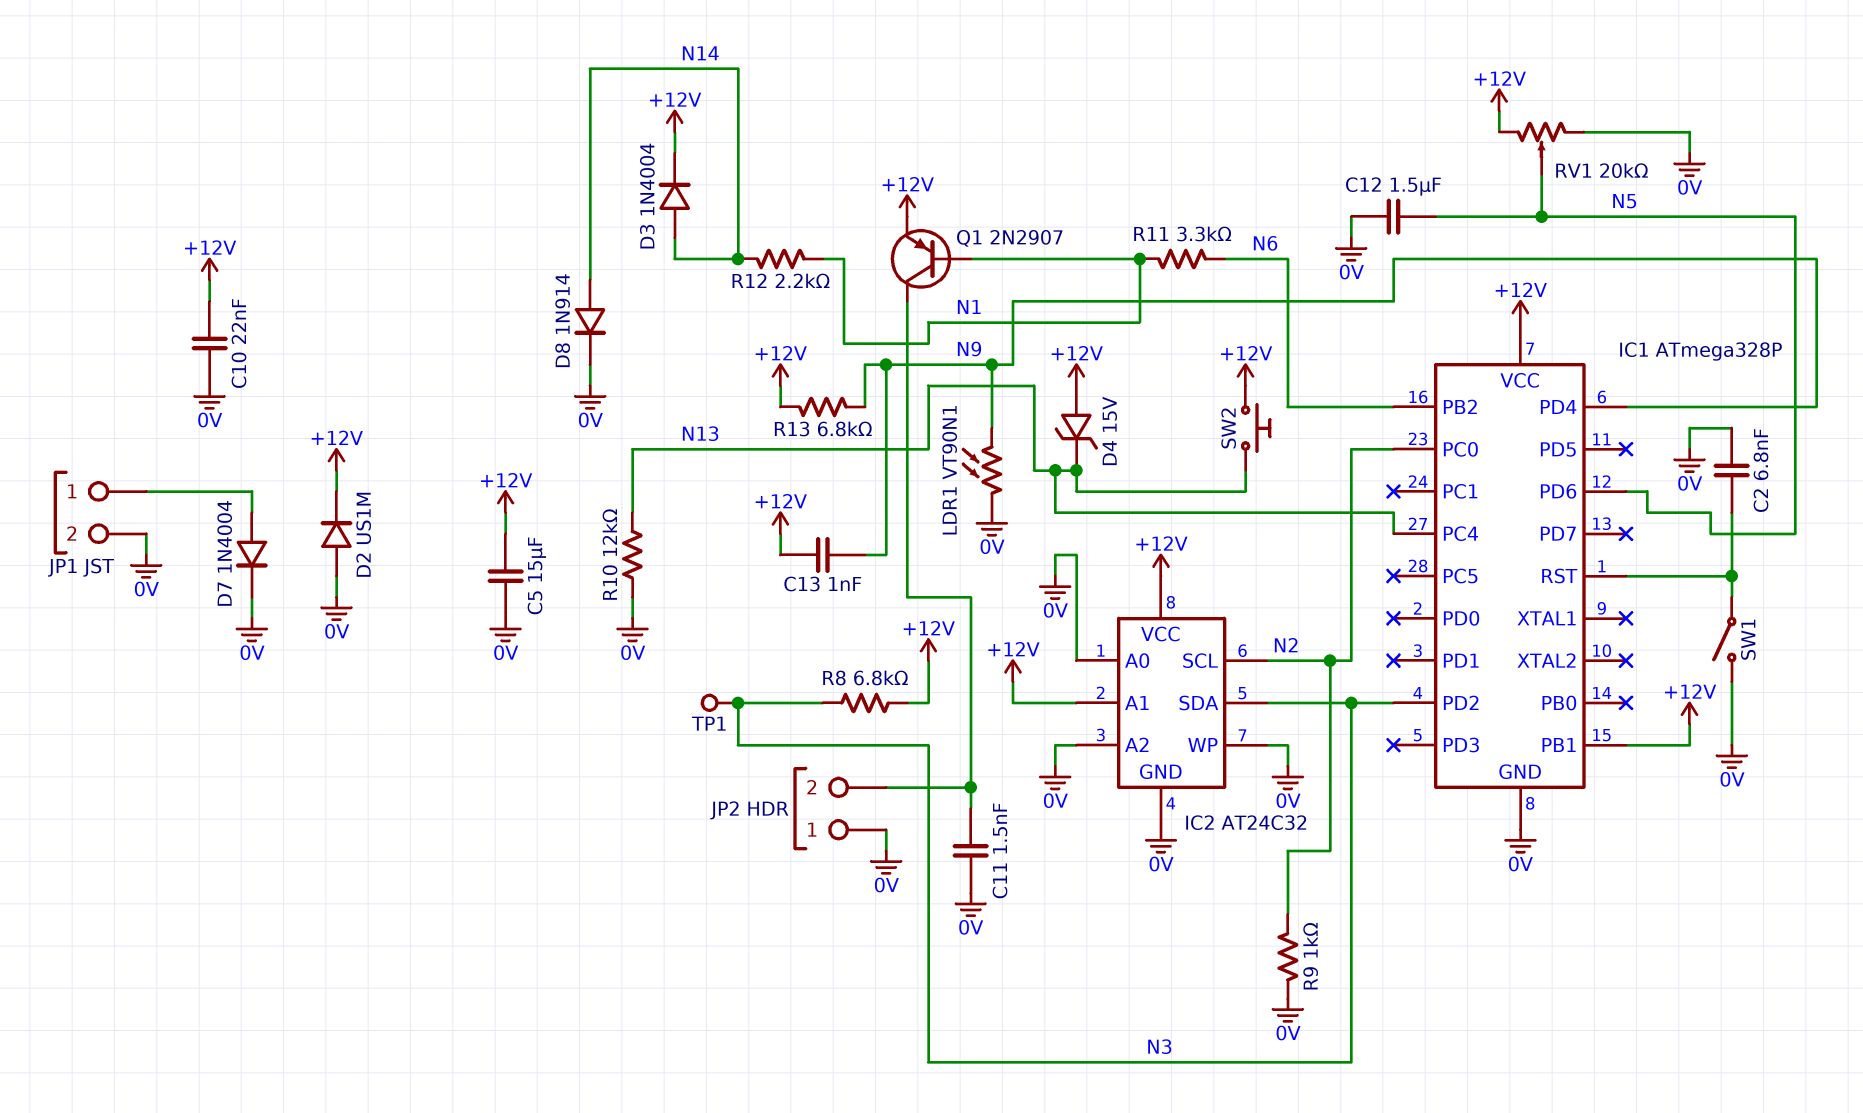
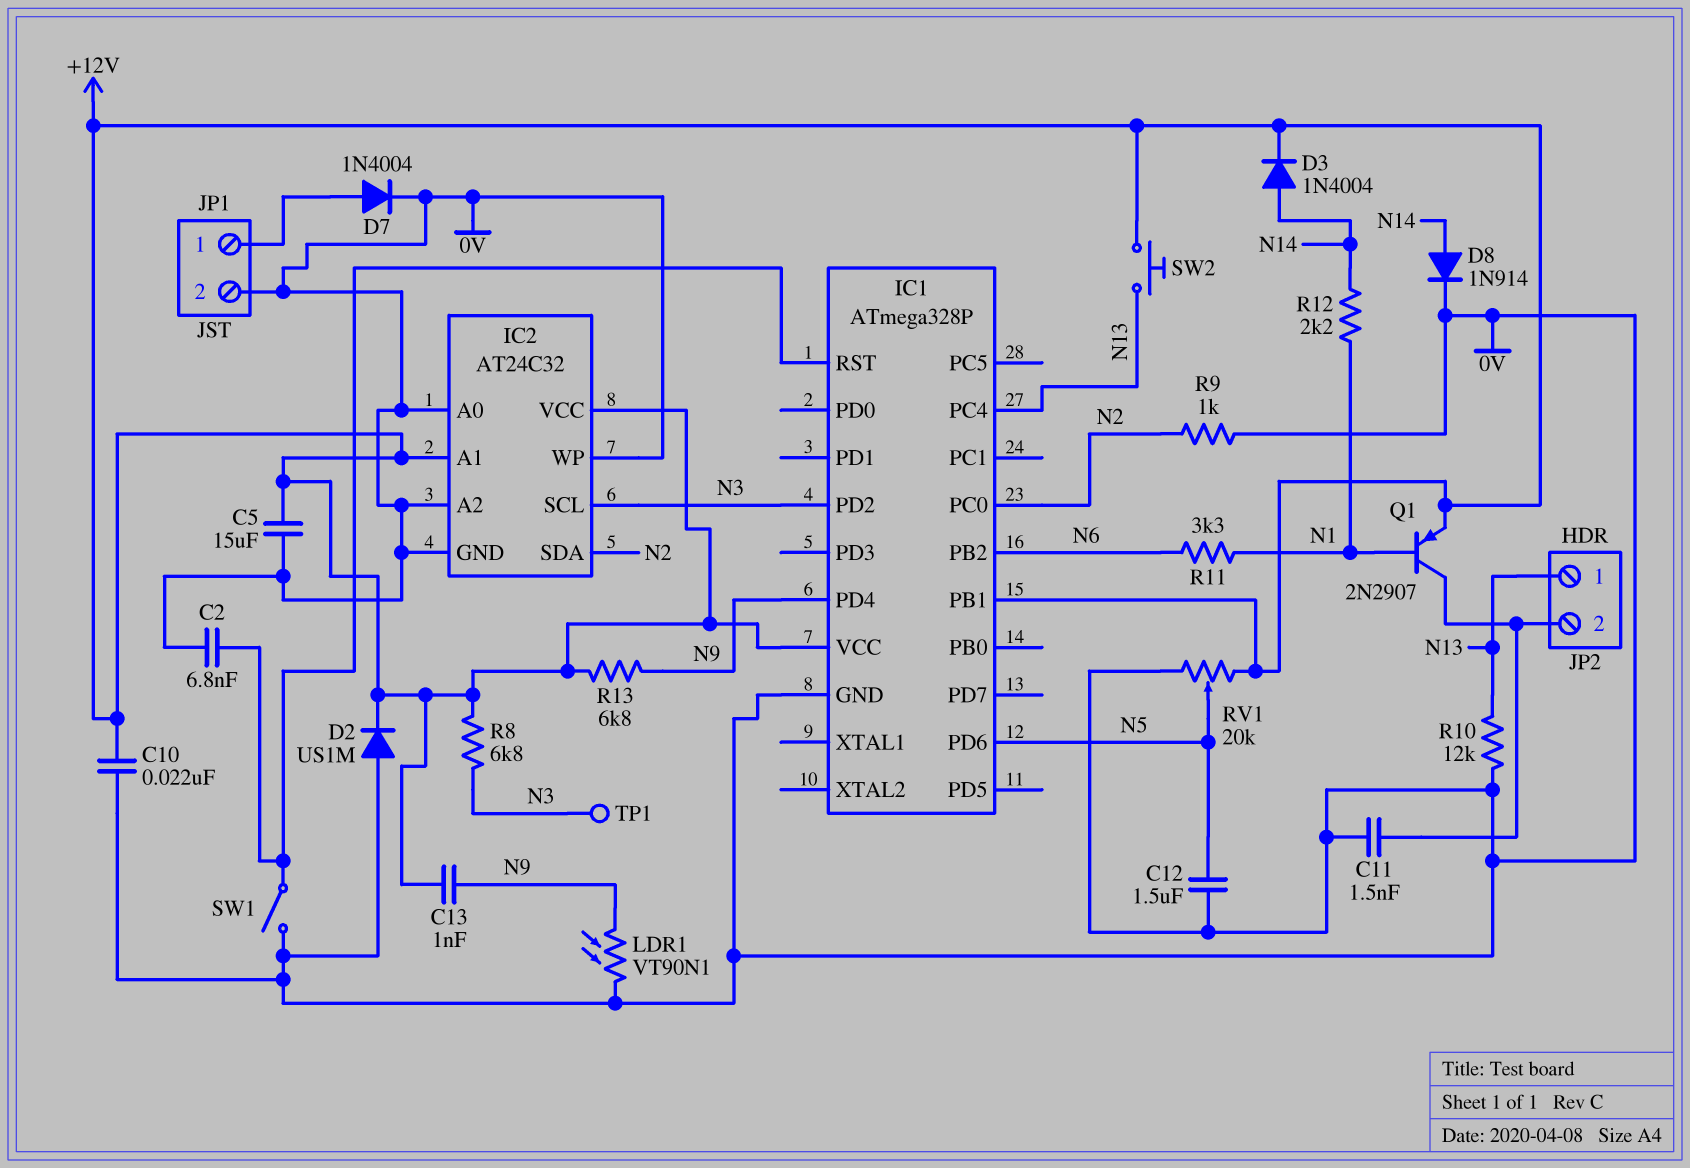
D4: zener 15V (A +12V, K N13) -> none
IC2 pin SCL: N2 -> N3
IC2 pin SDA: N3 -> N2
JP2 pin 1: 0V -> N13

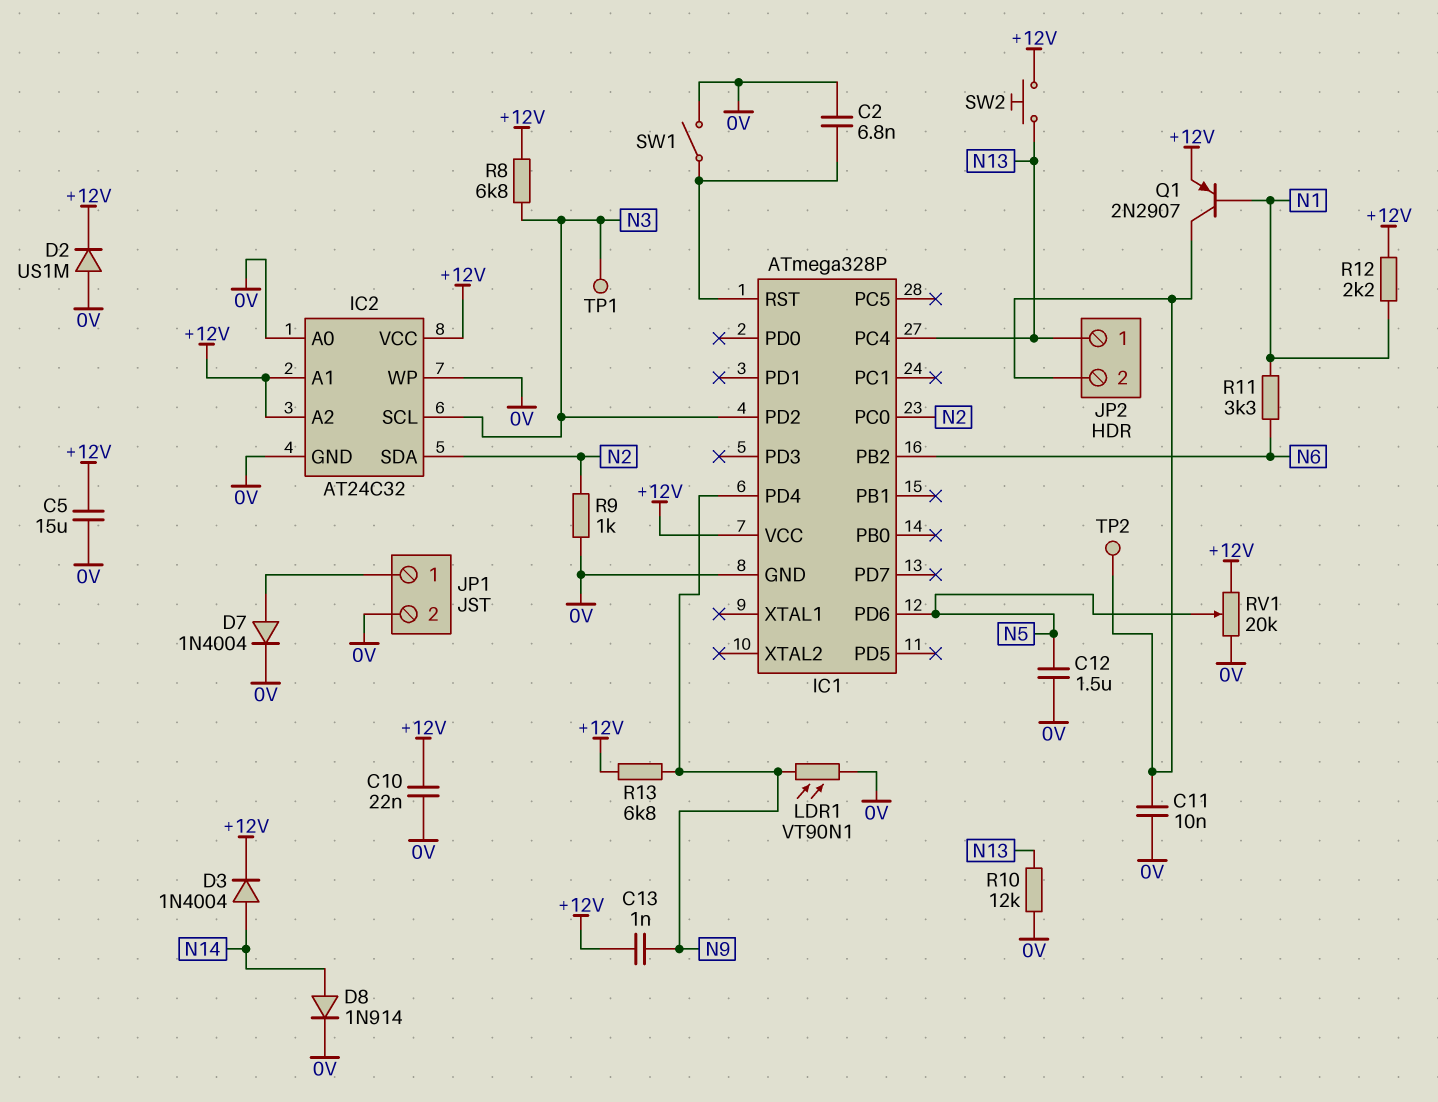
C11: 1.5nF (0V, JP2/2) -> 10nF (0V, JP2/2)
IC1 pin PB1: +12V -> none
IC2 pin A2: 0V -> +12V
R12: 2.2k (N1, N14) -> 2.2k (+12V, N1)
TP2: none -> test point (JP2/2)

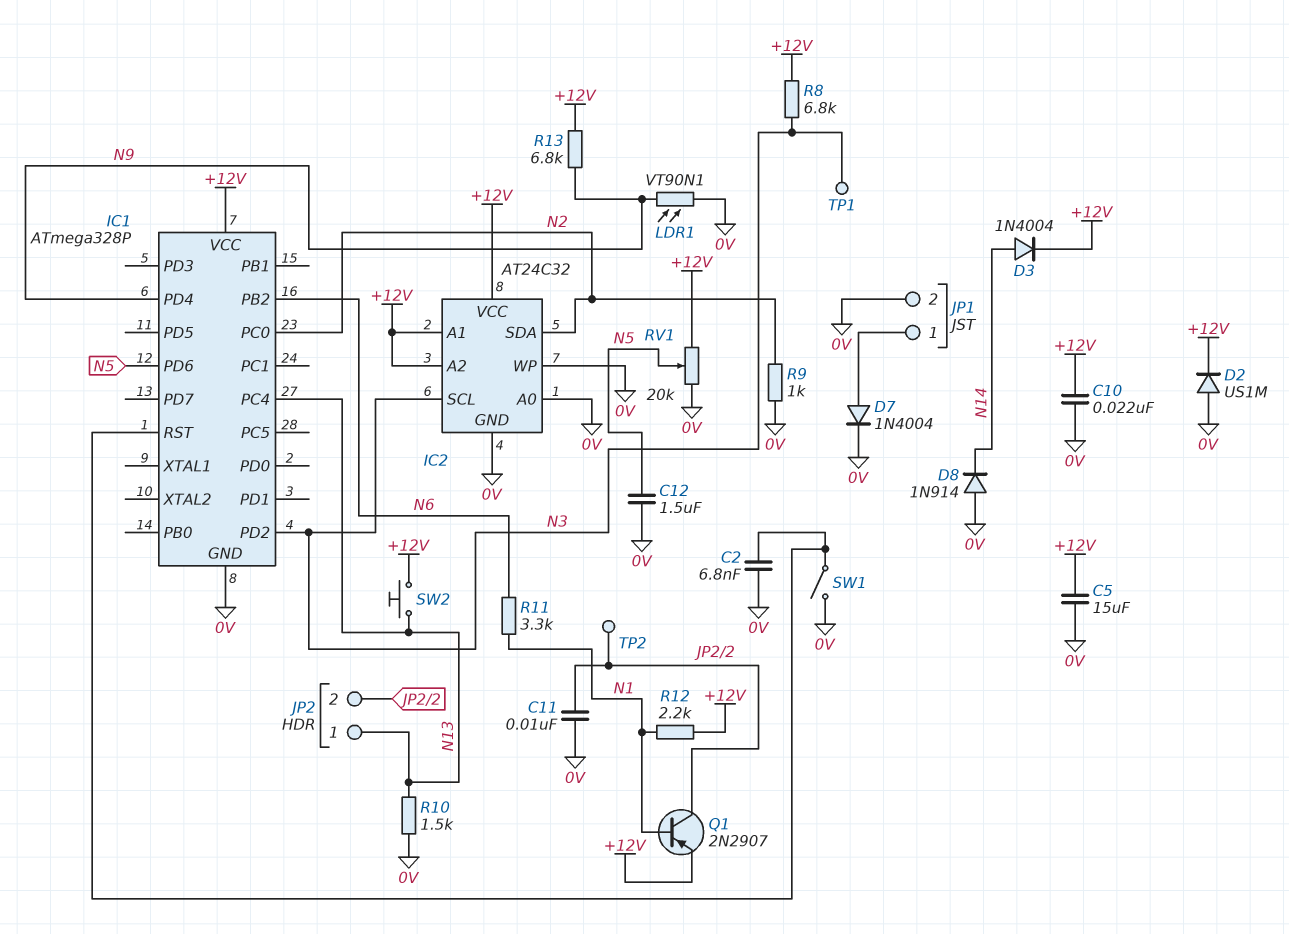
C13: 1nF (+12V, N9) -> none
D8: diode 1N914 (A N14, K 0V) -> diode 1N914 (A 0V, K N14)
R10: 12k (0V, N13) -> 1.5k (0V, N13)

